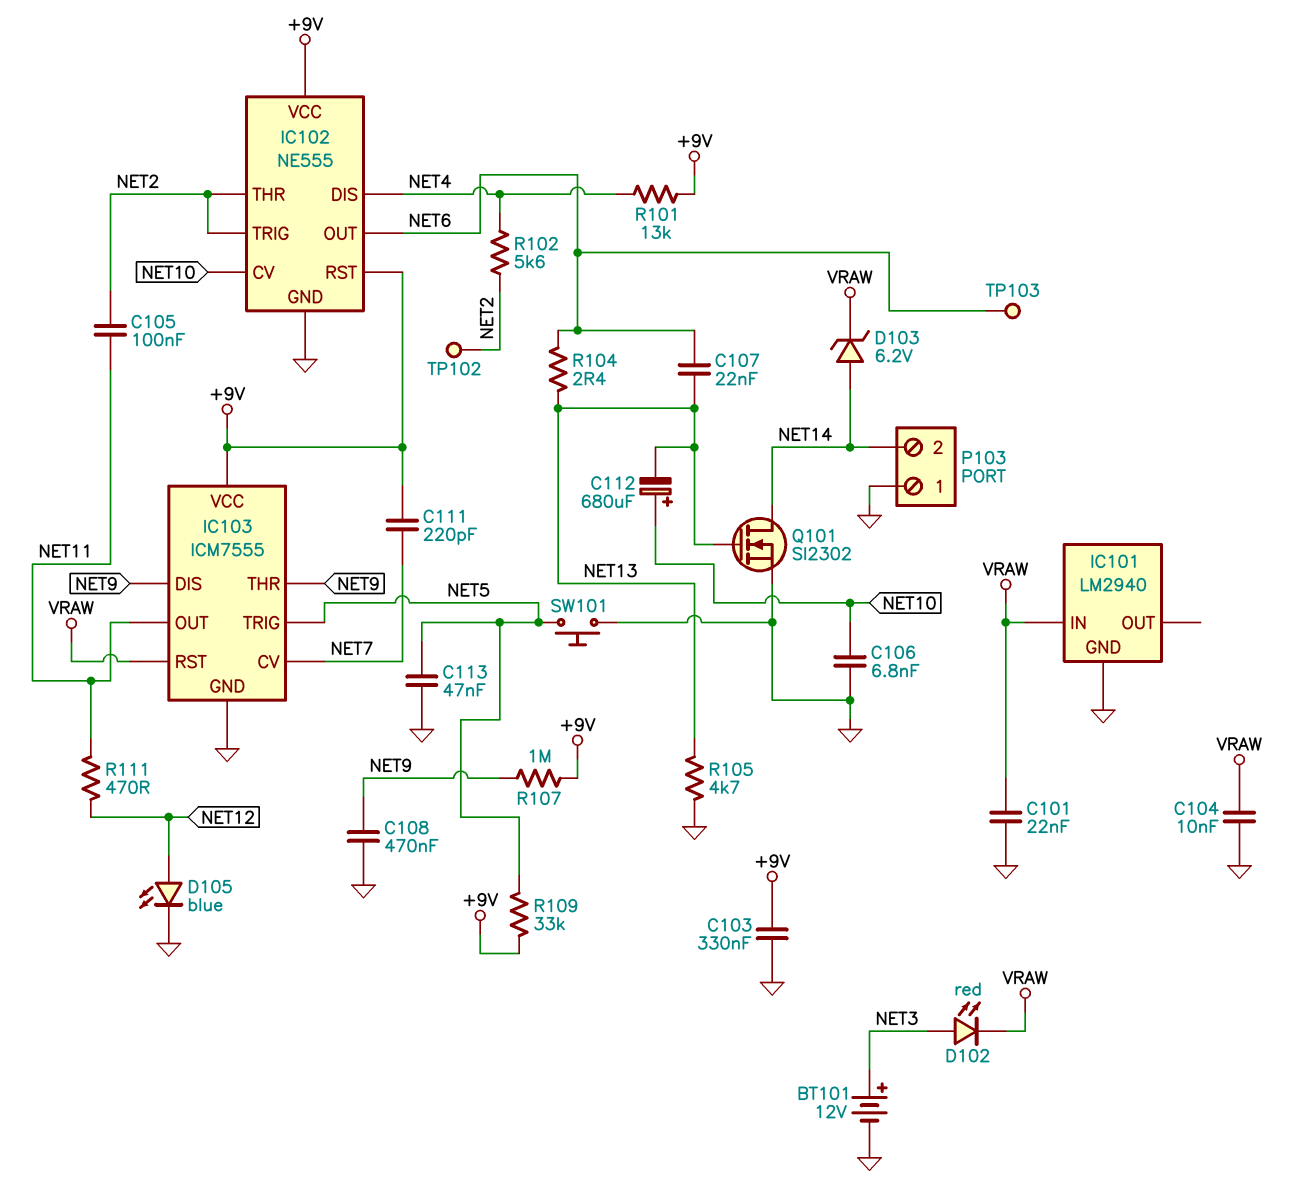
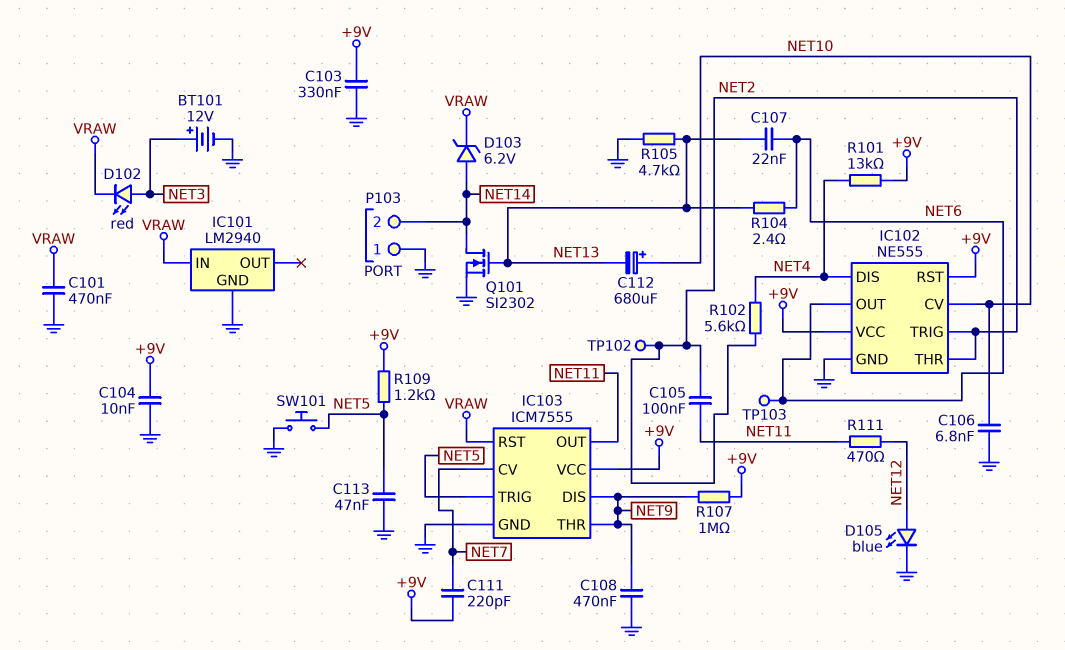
C101: 22nF (GND, VRAW) -> 470nF (GND, VRAW)
C104: 10nF (GND, VRAW) -> 10nF (+9V, GND)
R109: 33k (+9V, NET5) -> 1.2k (+9V, NET5)

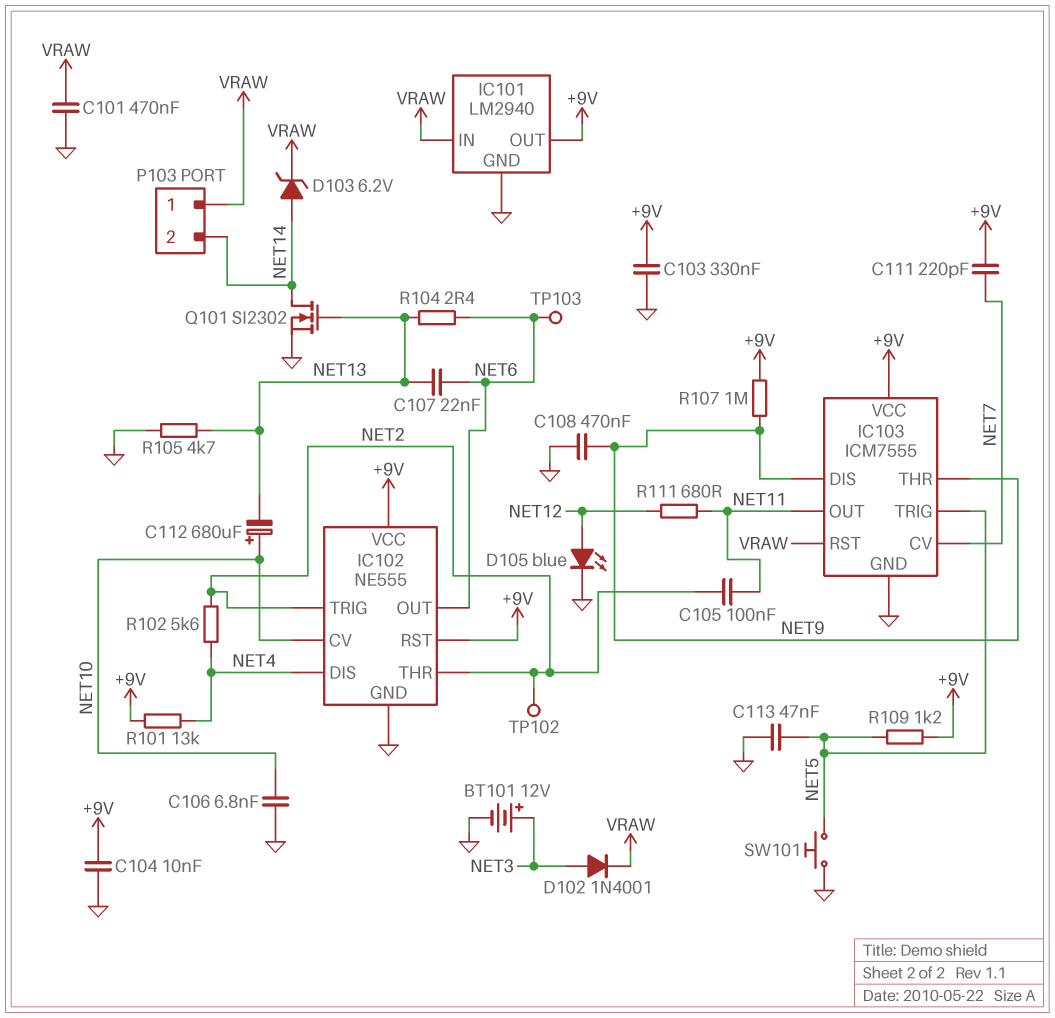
D102: LED red (A NET3, K VRAW) -> diode 1N4001 (A NET3, K VRAW)
IC101 pin OUT: none -> +9V
P103 pin 1: GND -> VRAW
R111: 470 (NET11, NET12) -> 680 (NET11, NET12)

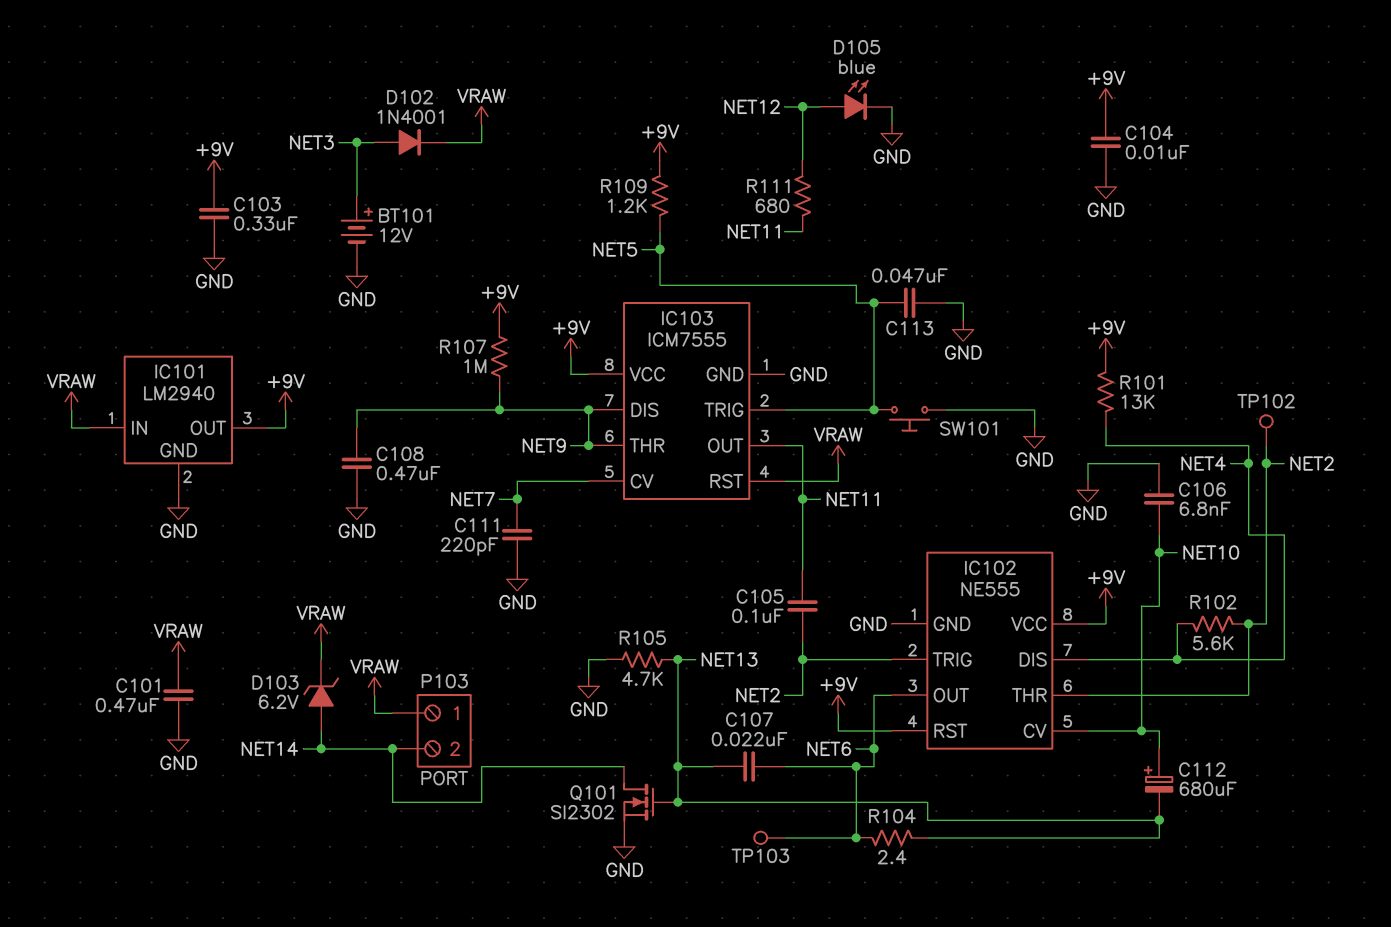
C111: 220pF (+9V, NET7) -> 220pF (GND, NET7)

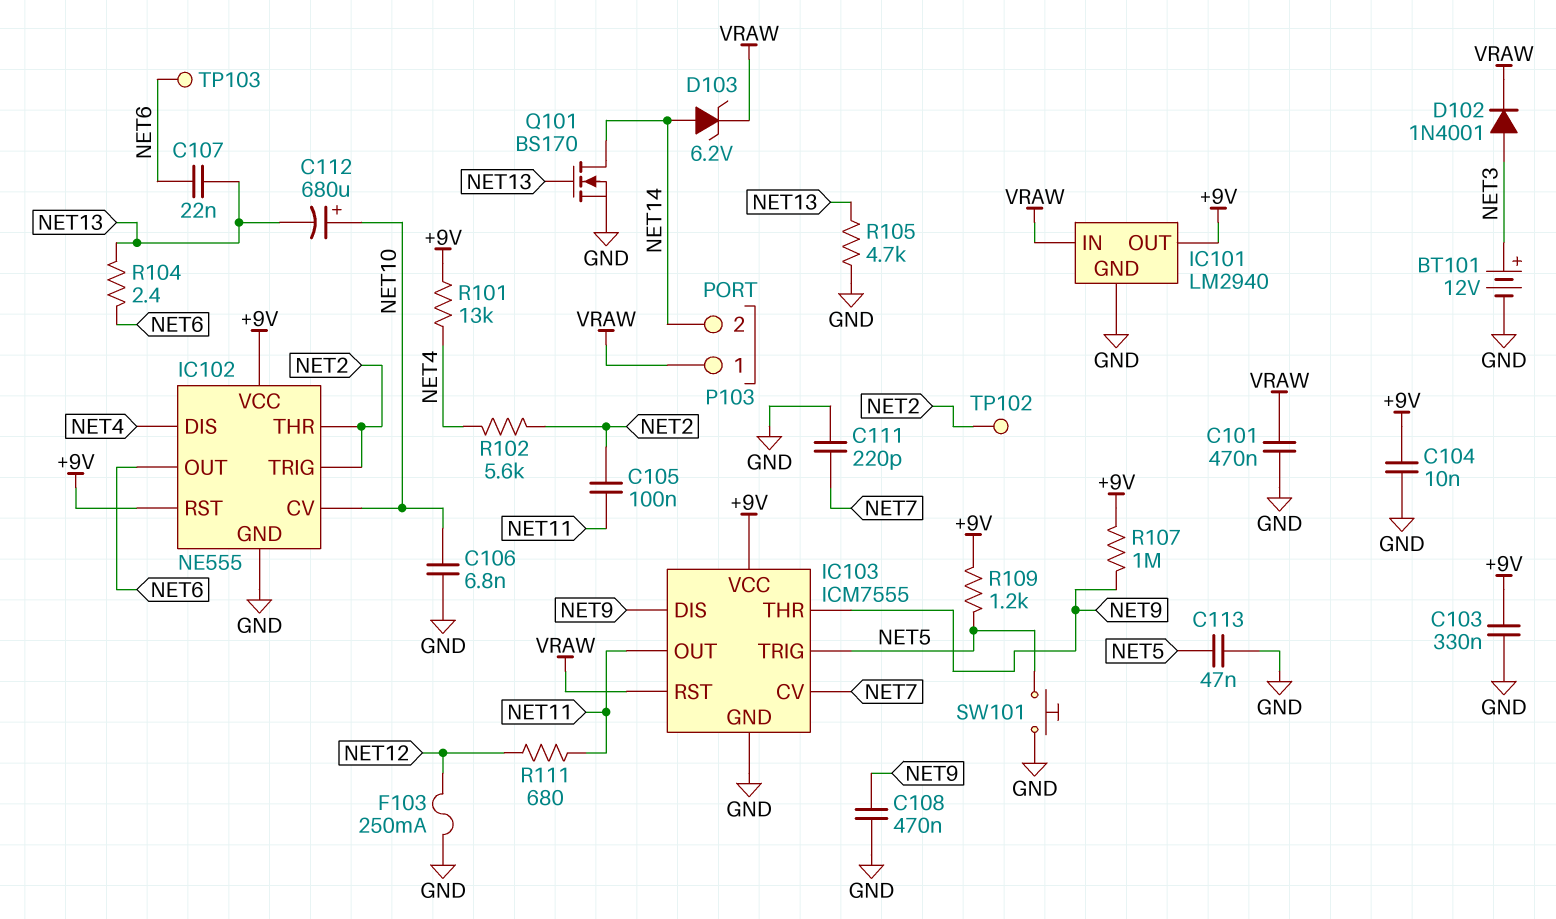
D105: LED blue (A NET12, K GND) -> none
F103: none -> 250mA (GND, NET12)
Q101: NMOS SI2302 (G NET13, D NET14, S GND) -> NMOS BS170 (G NET13, D NET14, S GND)

